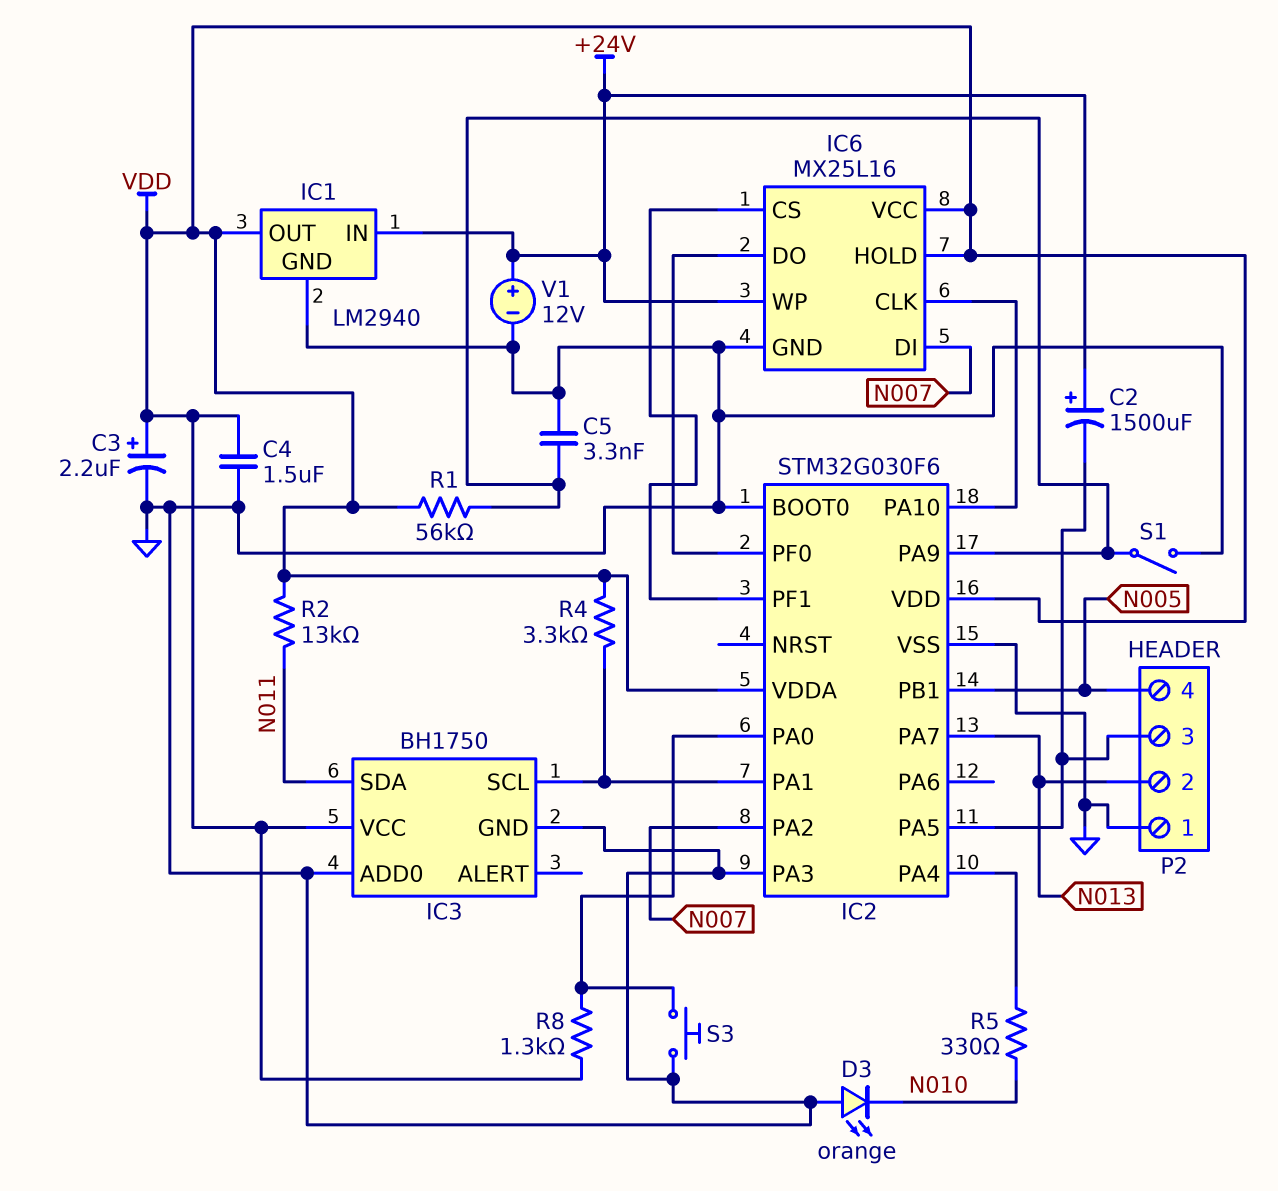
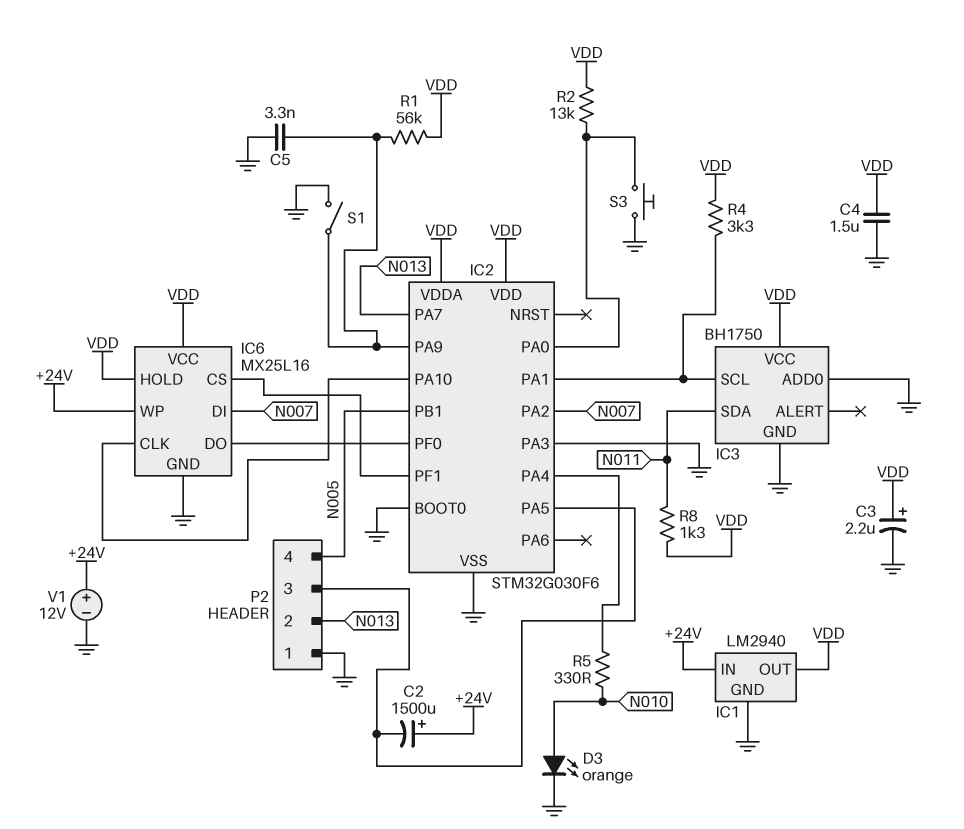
D3: LED orange (A GND, K N010) -> LED orange (A N010, K GND)
R2: 13k (N011, VDD) -> 13k (IC2/PA0, VDD)
R8: 1.3k (IC2/PA0, VDD) -> 1.3k (N011, VDD)

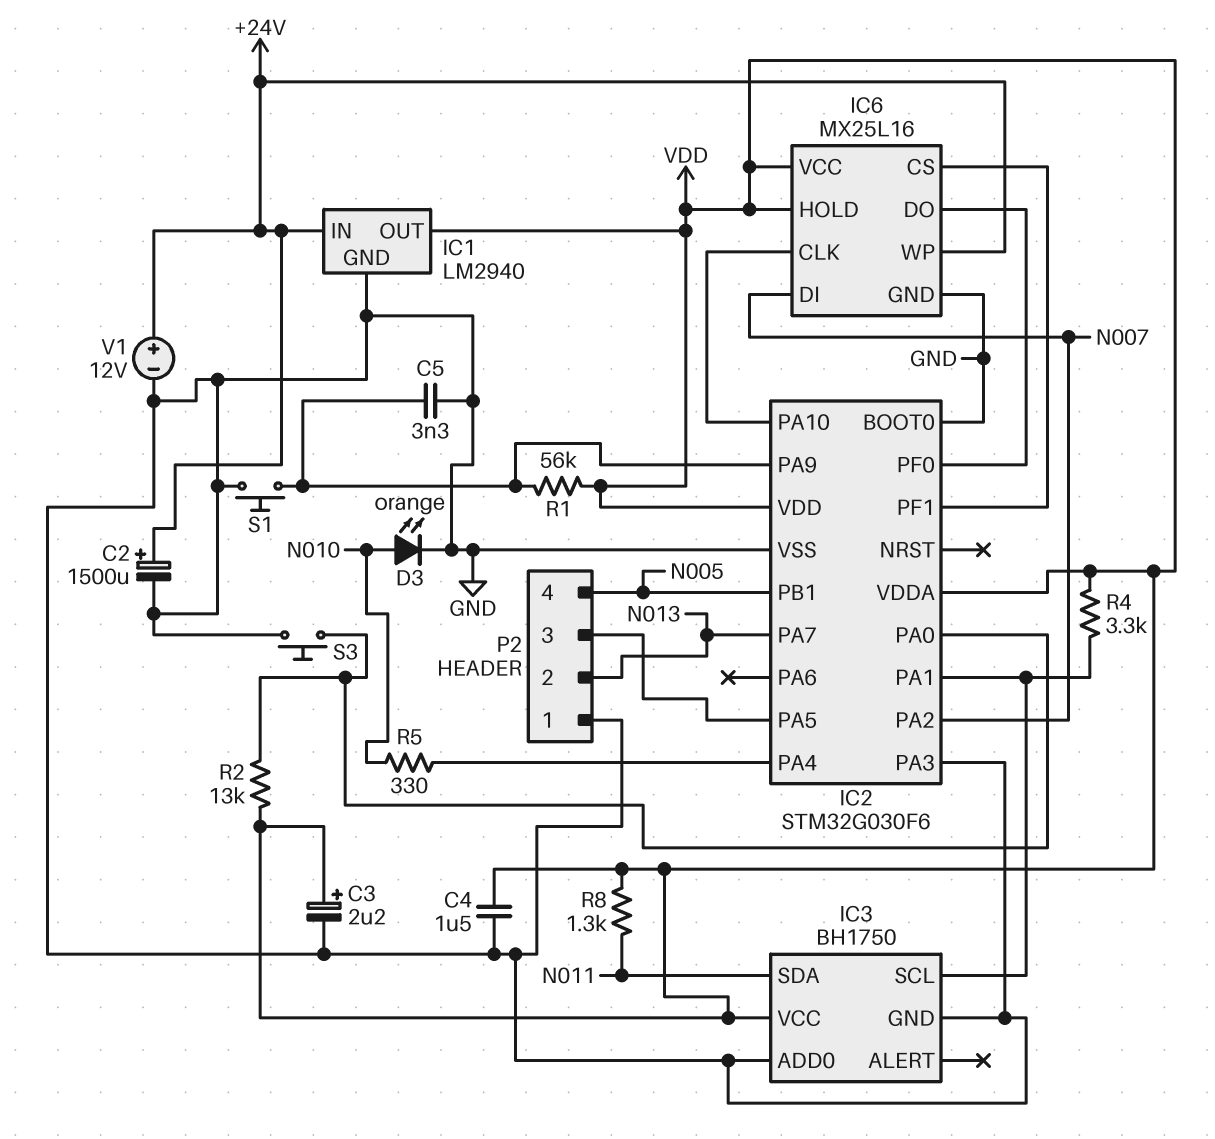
C2: 1500uF (plus +24V, minus IC2/PA5) -> 1500uF (plus +24V, minus GND)
S1: switch (GND, IC2/PA9) -> button (GND, IC2/PA9)

